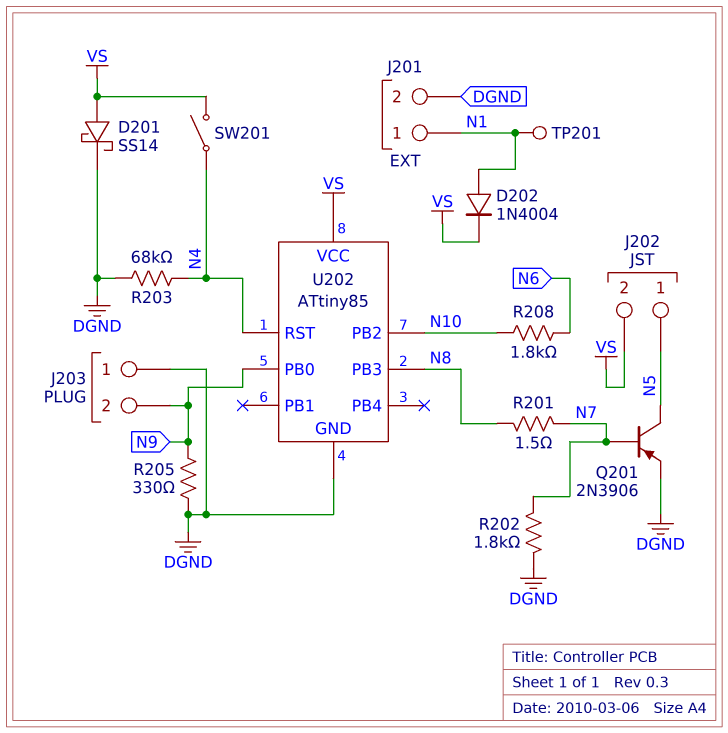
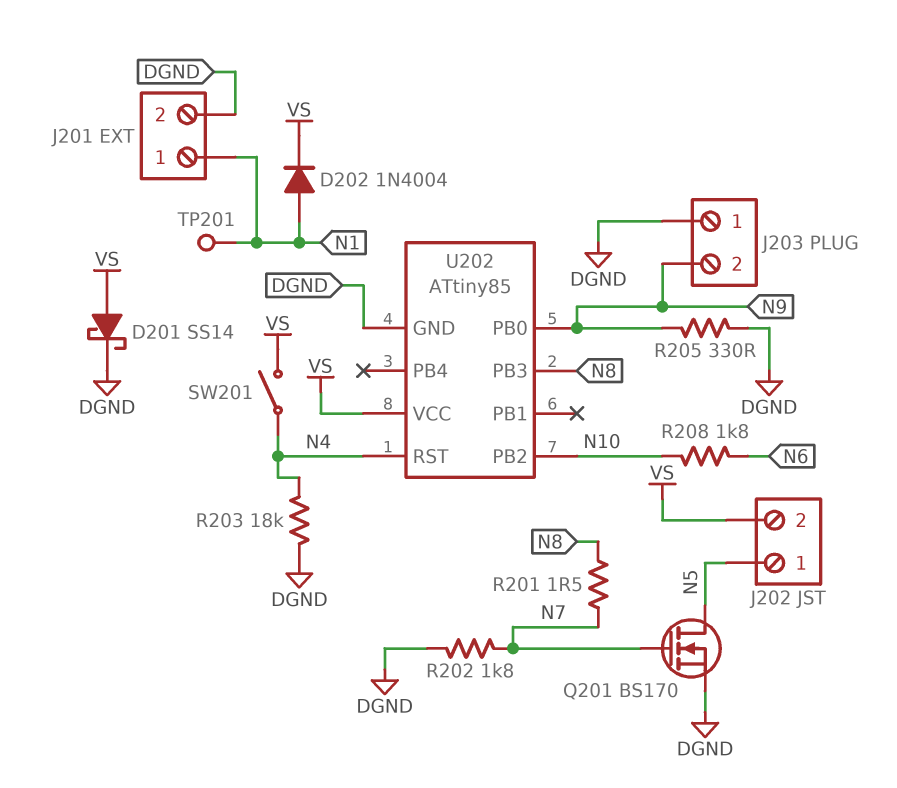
Q201: PNP 2N3906 (B N7, C N5, E DGND) -> NMOS BS170 (G N7, D N5, S DGND)
R203: 68k (DGND, N4) -> 18k (DGND, N4)

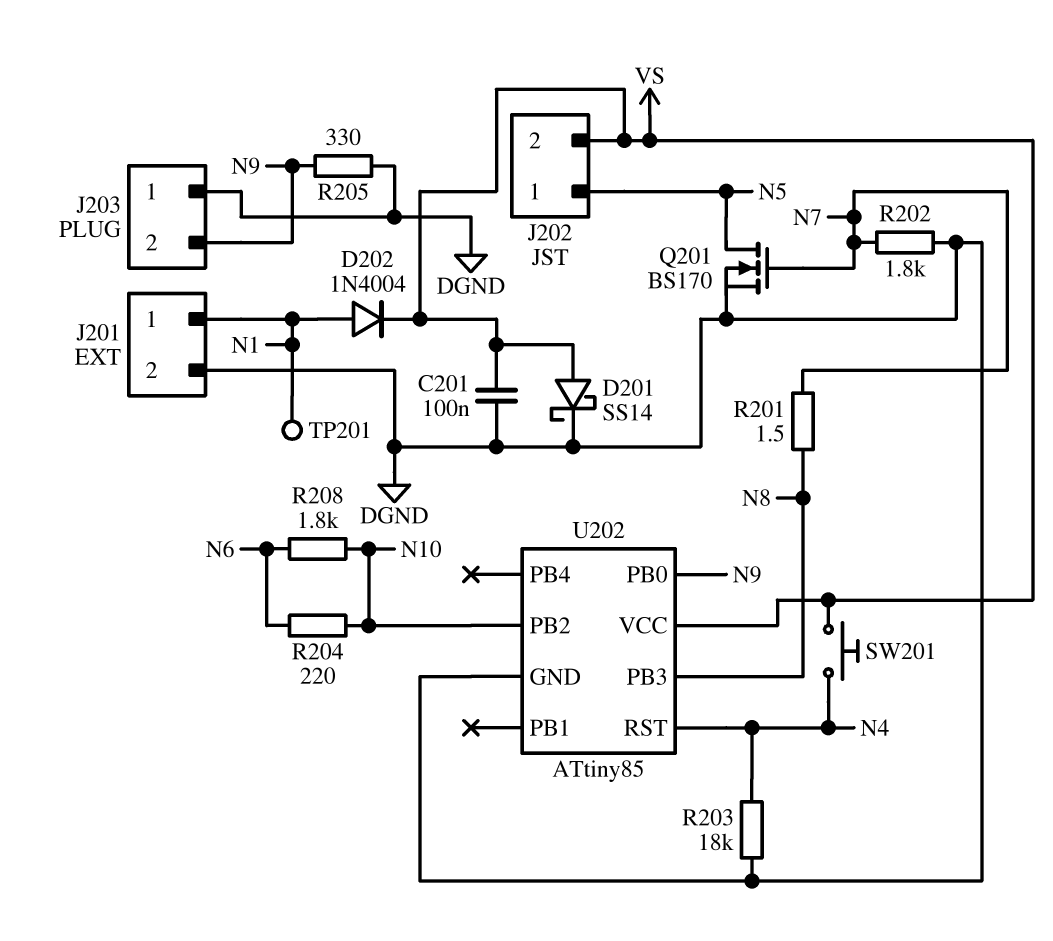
C201: none -> 100nF (DGND, VS)
R204: none -> 220 (N6, N10)
SW201: switch (N4, VS) -> button (N4, VS)

